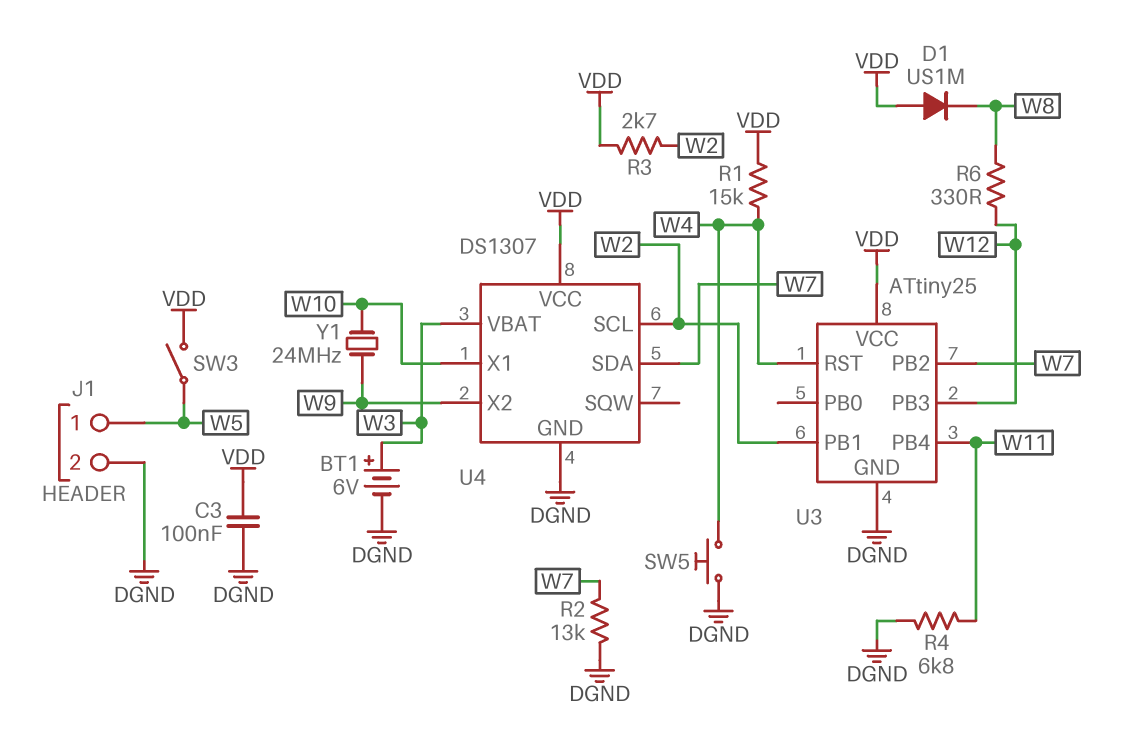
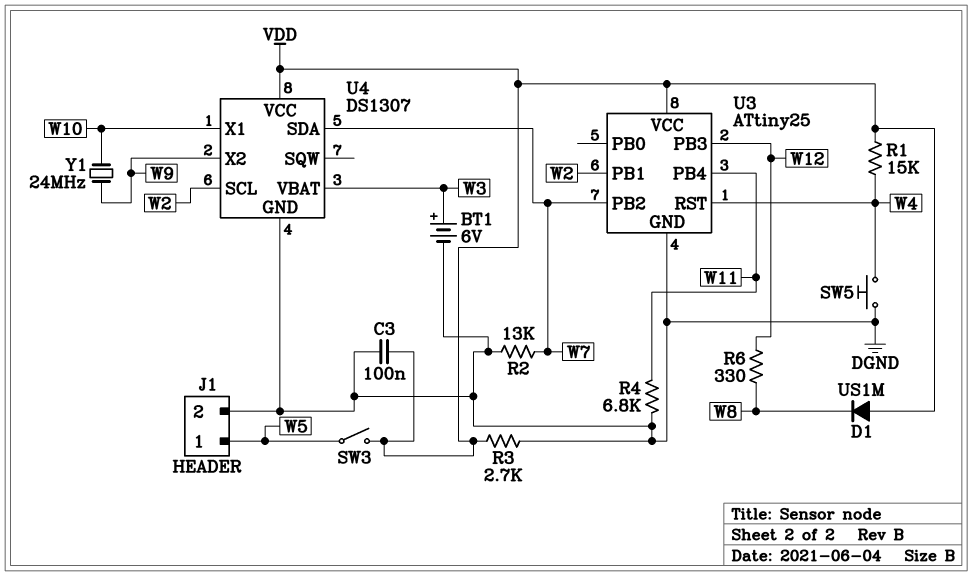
R3: 2.7k (VDD, W2) -> 2.7k (DGND, VDD)

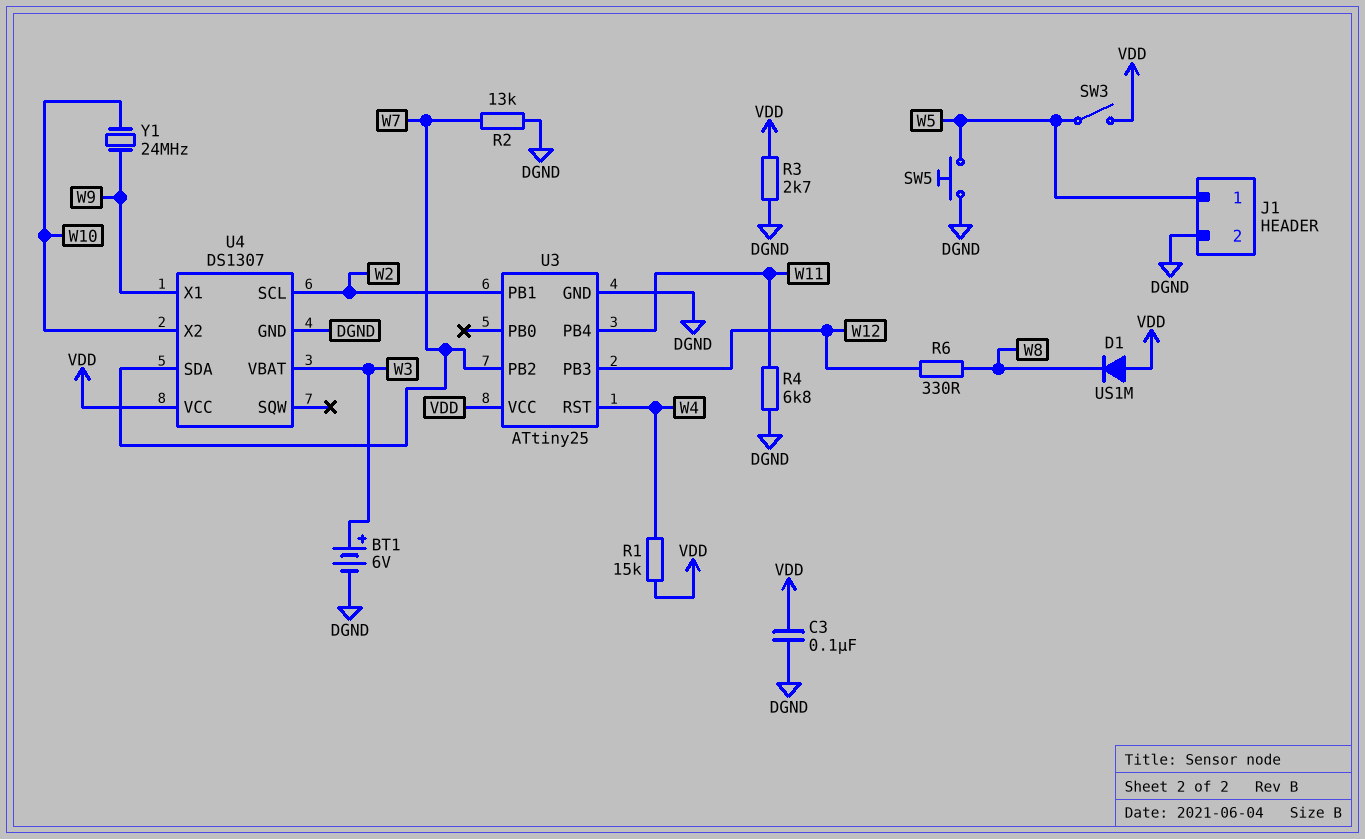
SW5: button (DGND, W4) -> button (DGND, W5)
U4 pin X1: W10 -> W9
U4 pin X2: W9 -> W10

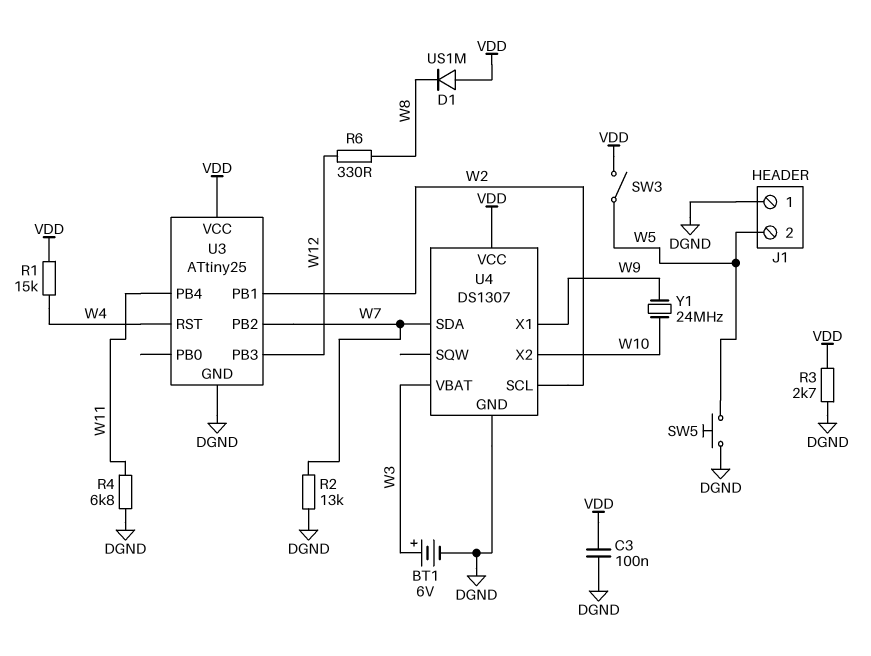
J1 pin 1: W5 -> DGND
J1 pin 2: DGND -> W5

